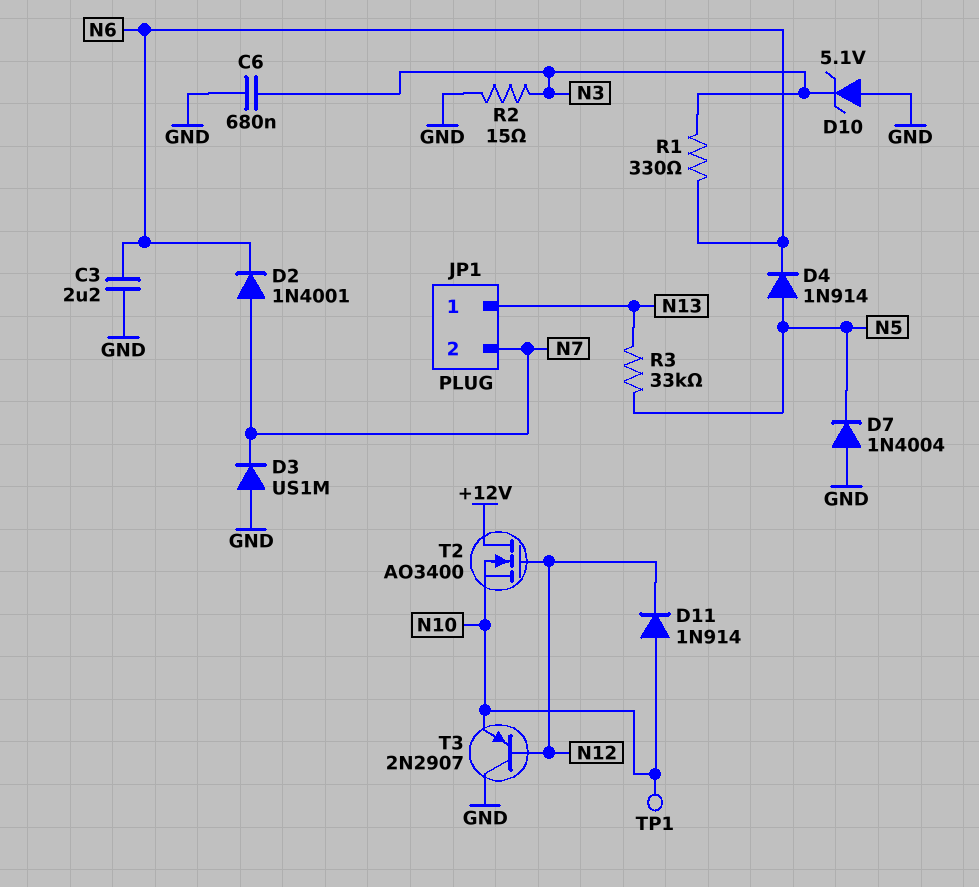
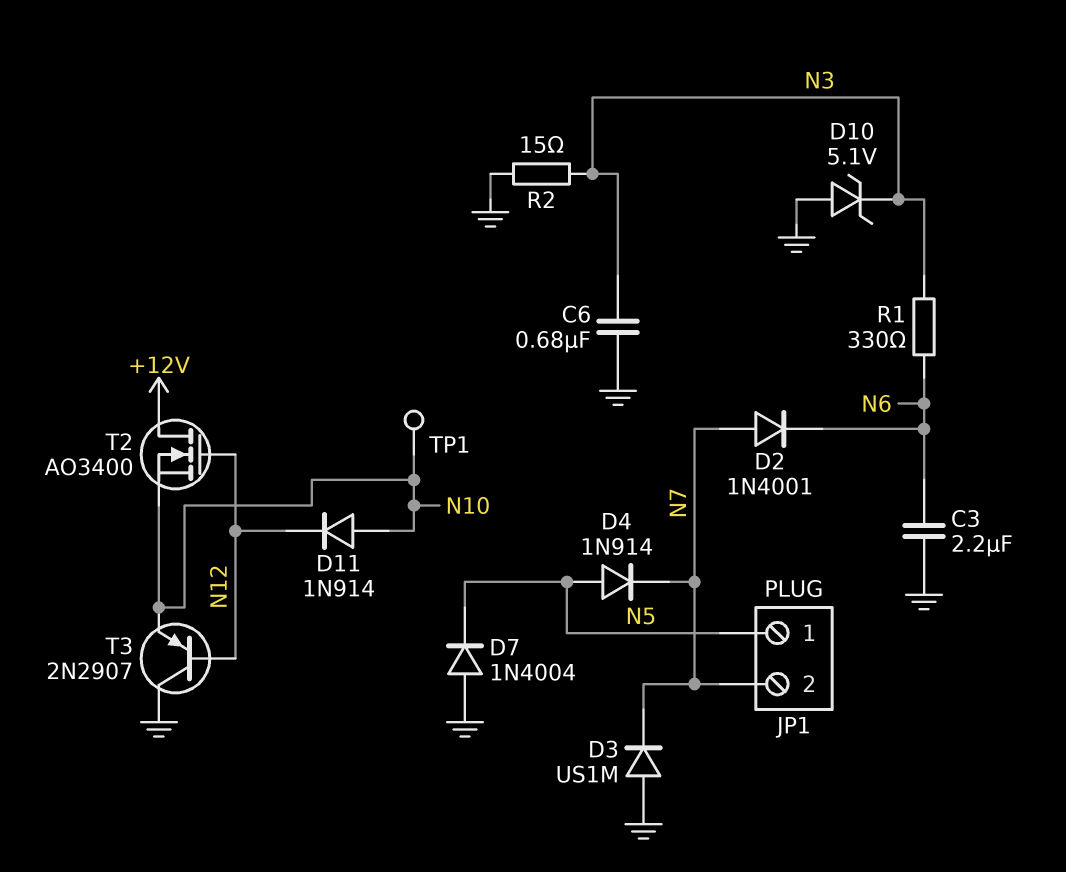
D4: diode 1N914 (A N5, K N6) -> diode 1N914 (A N5, K N7)
JP1 pin 1: N13 -> N5
R3: 33k (N5, N13) -> none

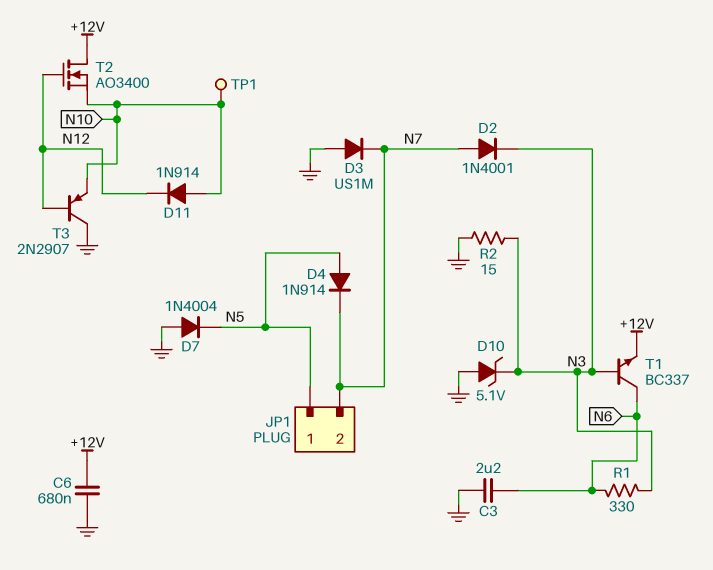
C6: 680nF (GND, N3) -> 680nF (+12V, GND)
D2: diode 1N4001 (A N7, K N6) -> diode 1N4001 (A N7, K N3)
T1: none -> NPN BC337 (B N3, C N6, E +12V)

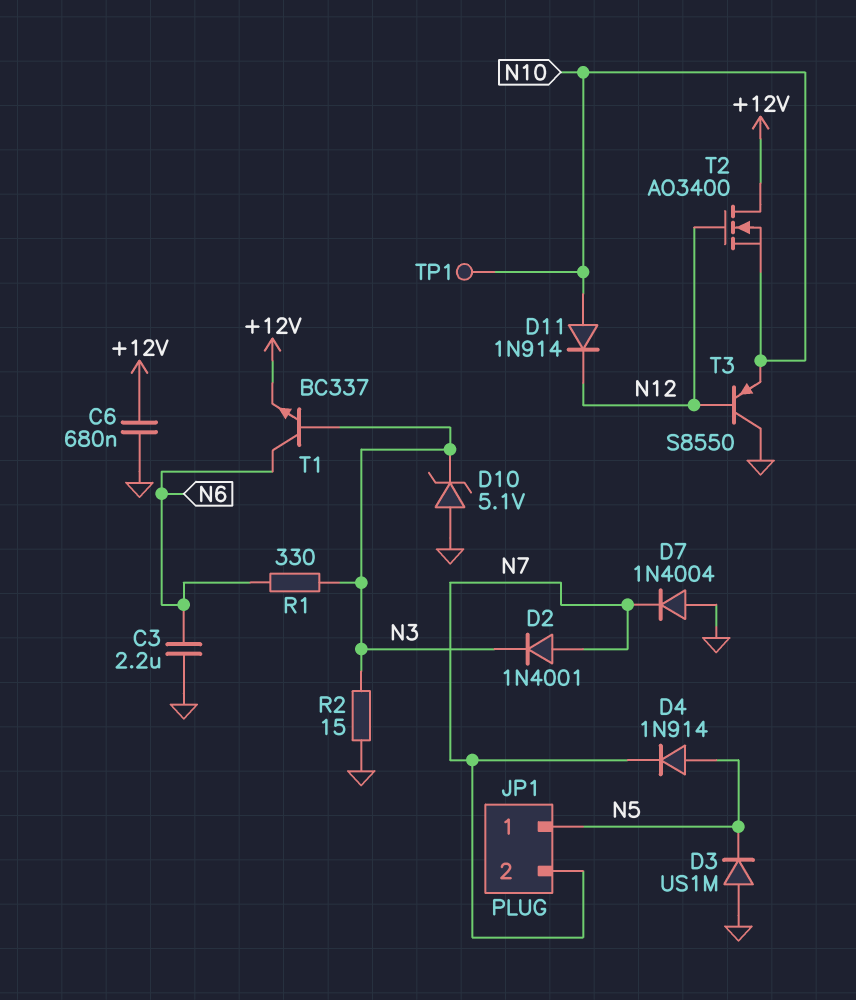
D3: diode US1M (A GND, K N7) -> diode US1M (A GND, K N5)
D7: diode 1N4004 (A GND, K N5) -> diode 1N4004 (A GND, K N7)
T3: PNP 2N2907 (B N12, C GND, E N10) -> PNP S8550 (B N12, C GND, E N10)

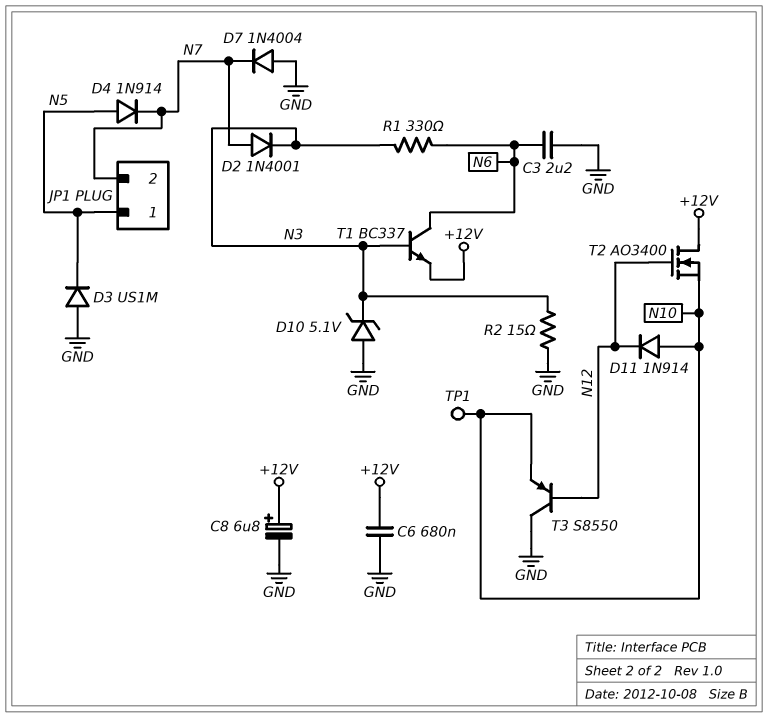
C8: none -> 6.8uF (plus +12V, minus GND)

